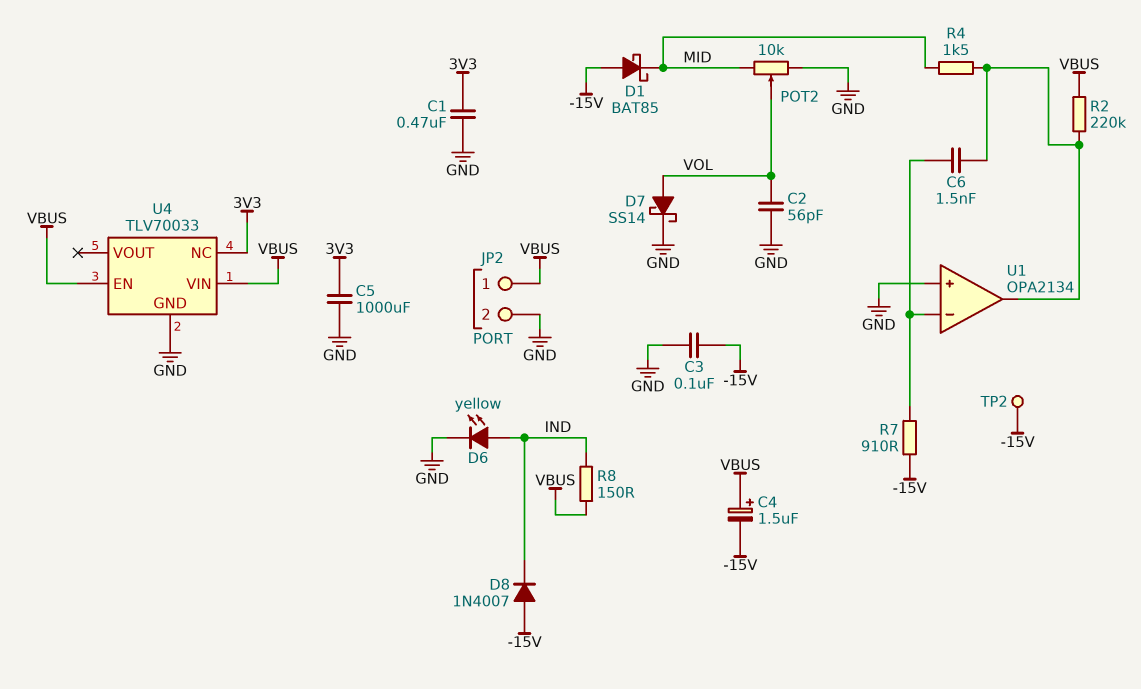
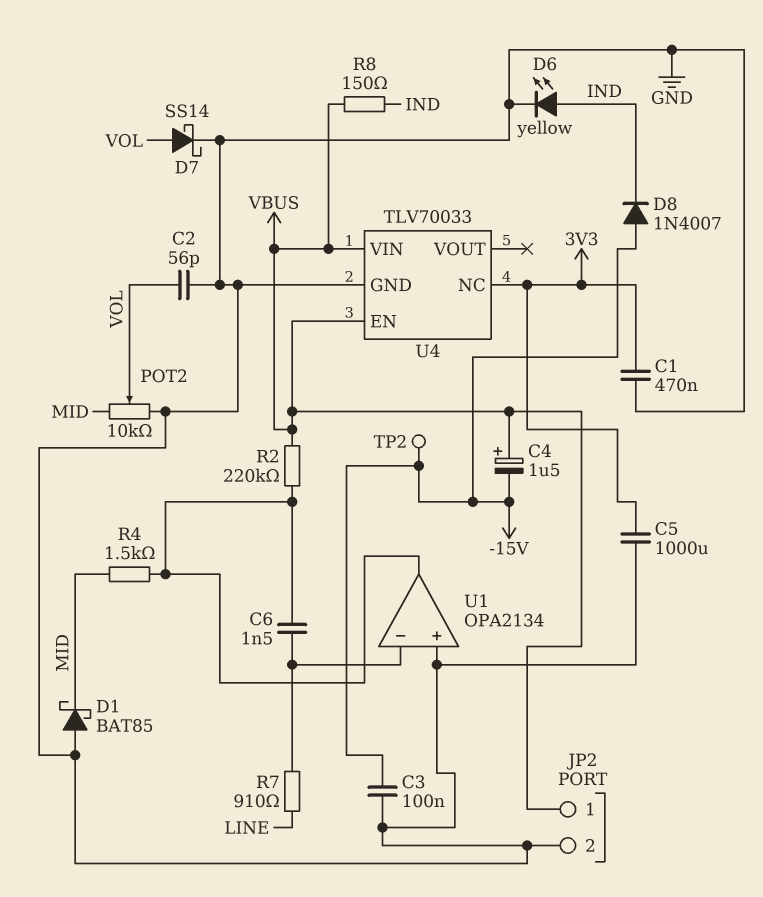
D1: schottky BAT85 (A -15V, K MID) -> schottky BAT85 (A GND, K MID)
R7: 910 (-15V, U1/in-) -> 910 (LINE, U1/in-)

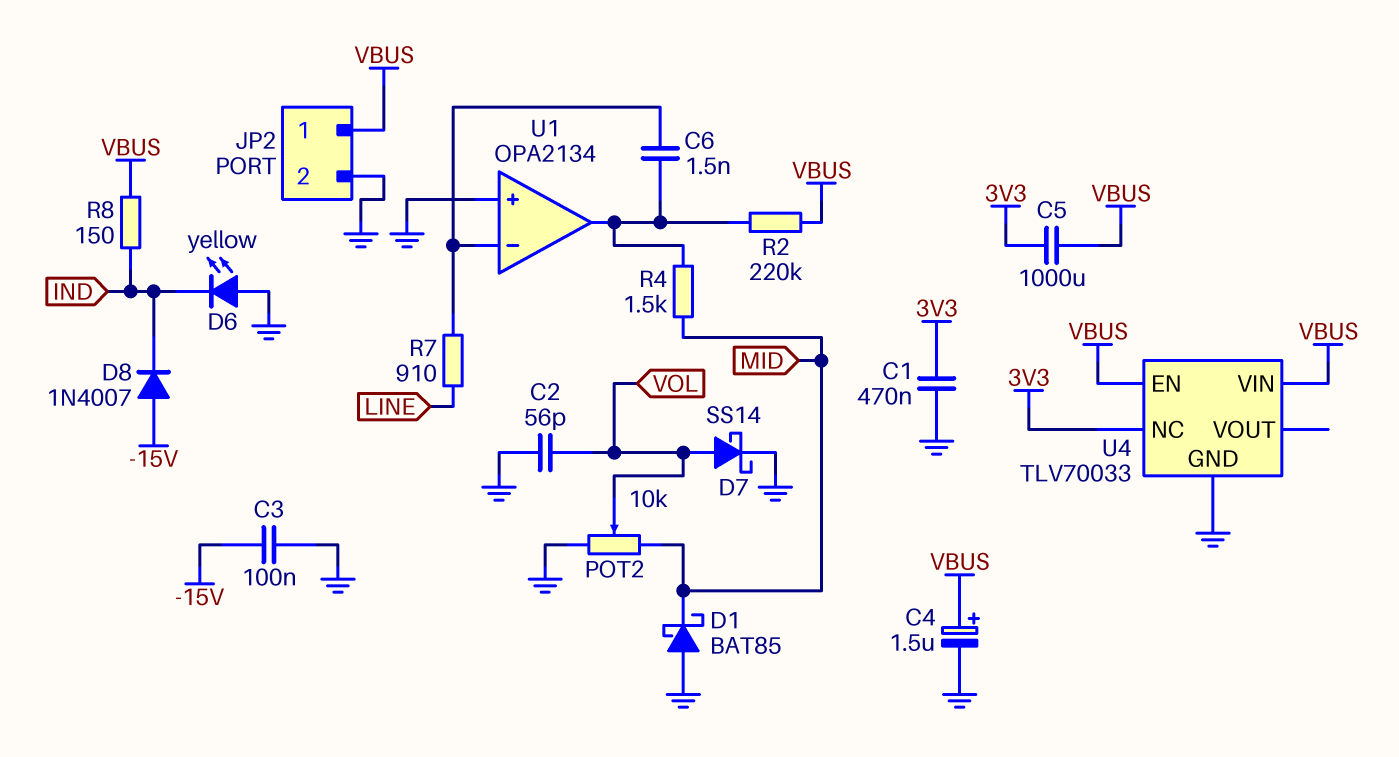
C4: 1.5uF (plus VBUS, minus -15V) -> 1.5uF (plus VBUS, minus GND)
C5: 1000uF (3V3, GND) -> 1000uF (3V3, VBUS)
D6: LED yellow (A IND, K GND) -> LED yellow (A GND, K IND)
TP2: test point (-15V) -> none

